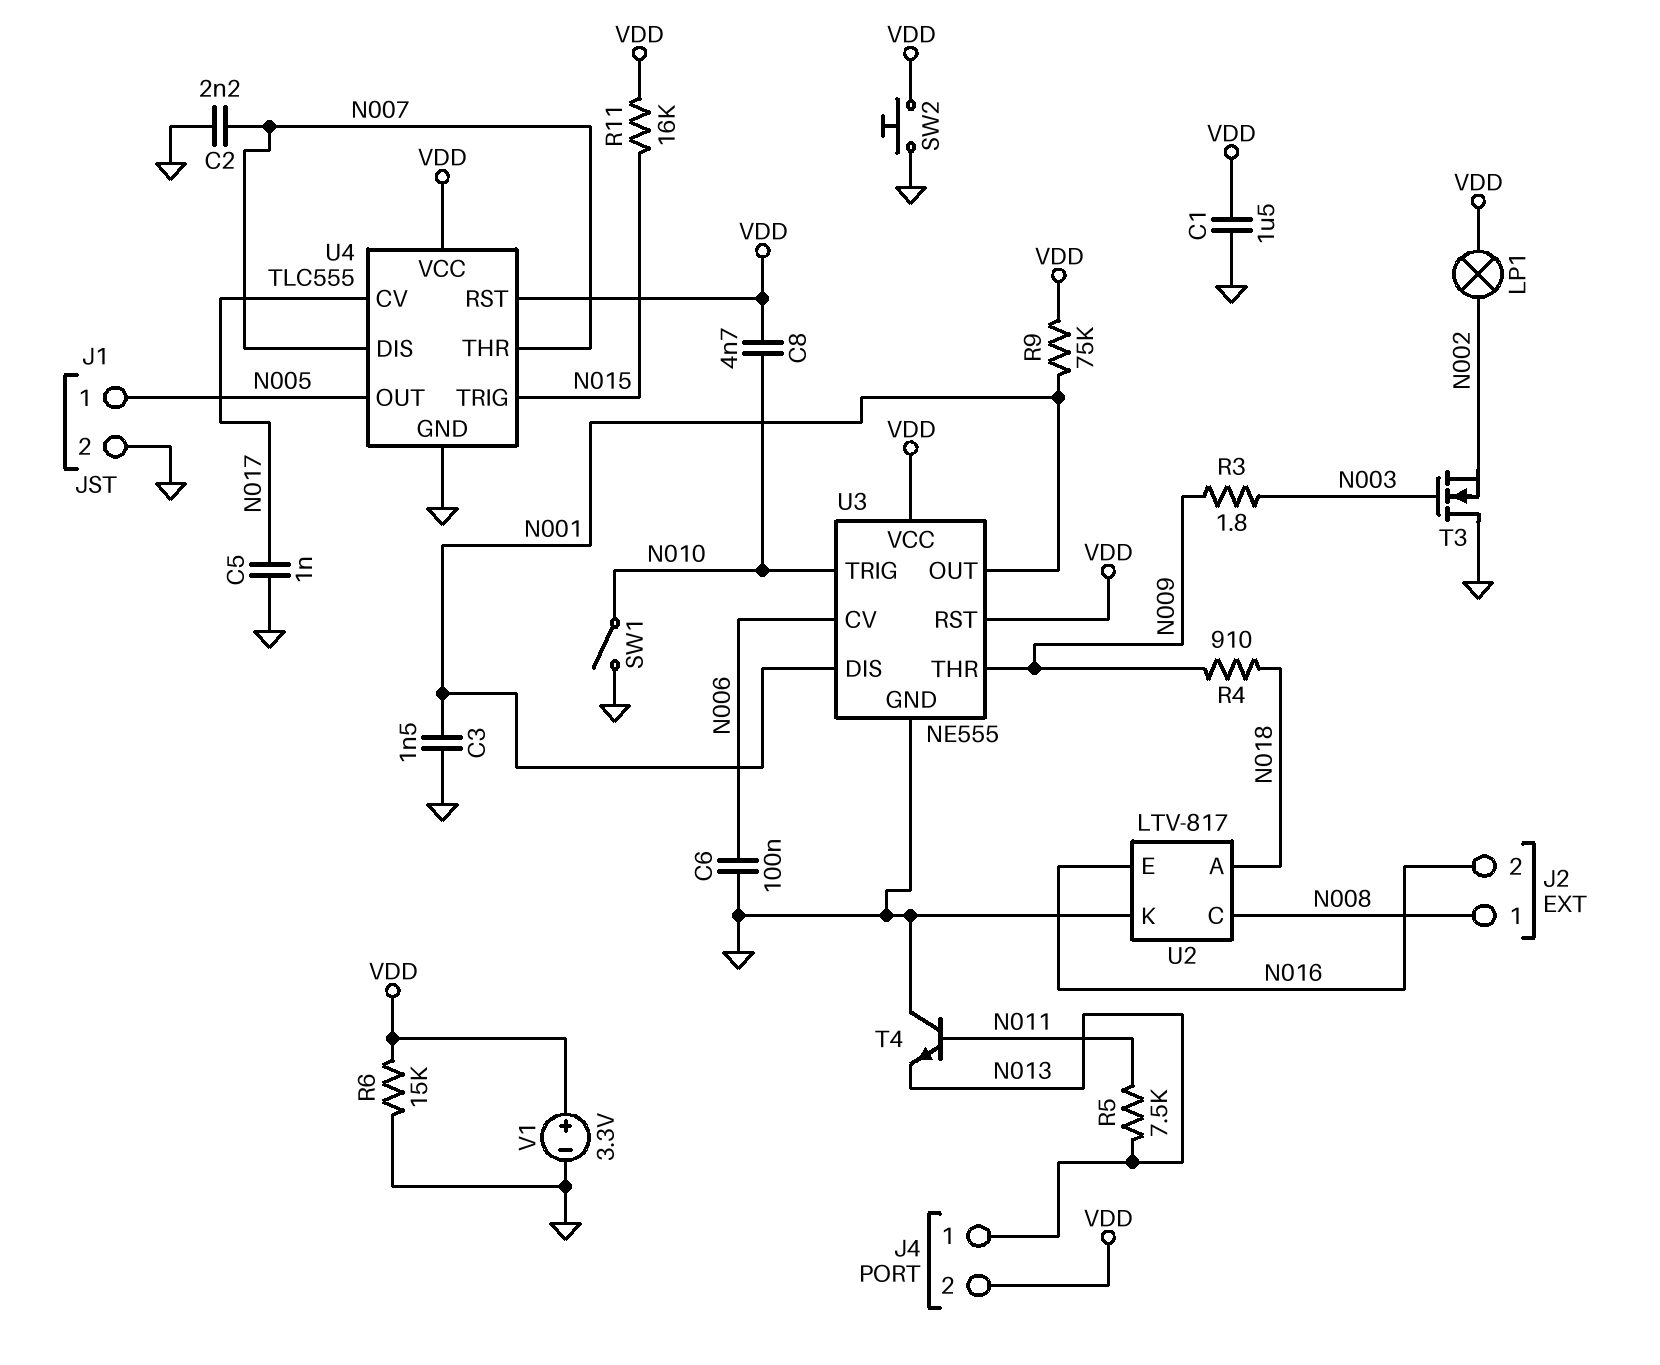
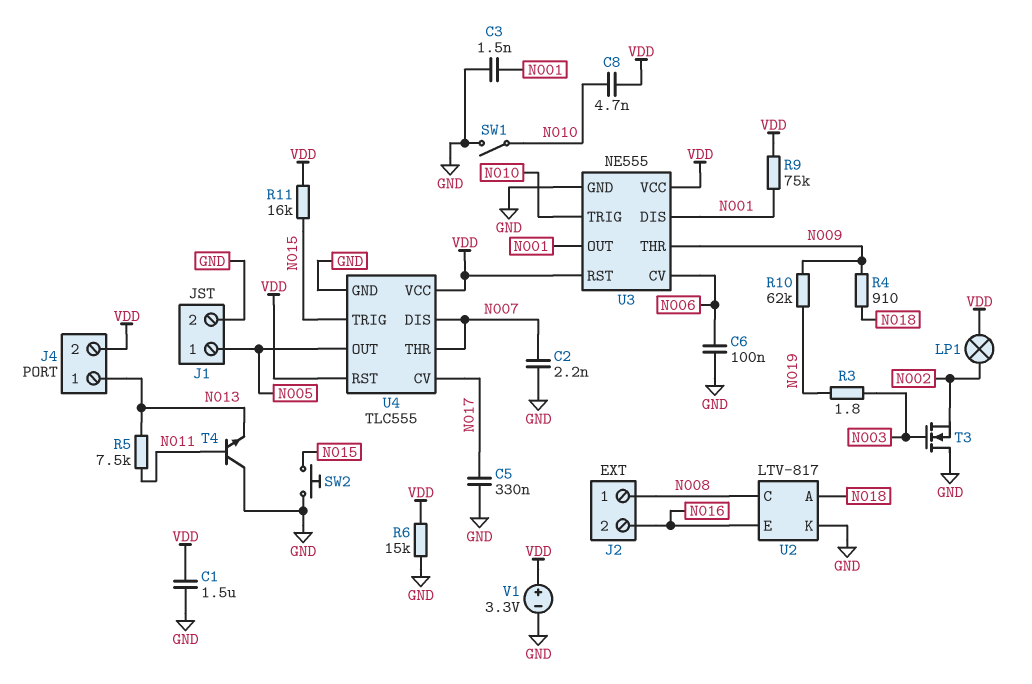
C5: 1nF (GND, N017) -> 330nF (GND, N017)
R3: 1.8 (N003, N009) -> 1.8 (N003, N019)
R10: none -> 62k (N009, N019)
SW2: button (GND, VDD) -> button (GND, N015)

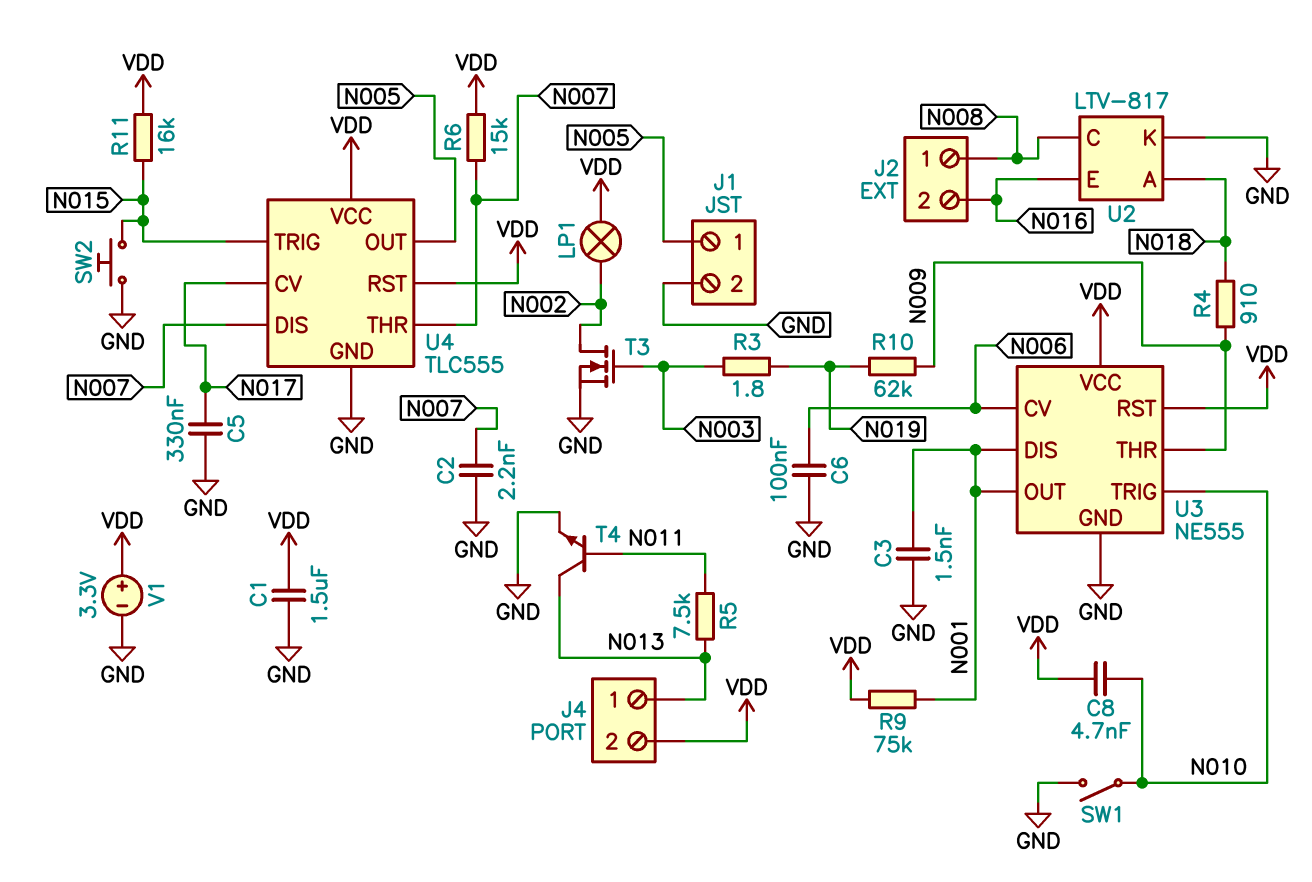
R6: 15k (GND, VDD) -> 15k (N007, VDD)
T3: NMOS (G N003, D GND, S N002) -> NMOS (G N003, D N002, S GND)
T4: NPN (B N011, C GND, E N013) -> NPN (B N011, C N013, E GND)

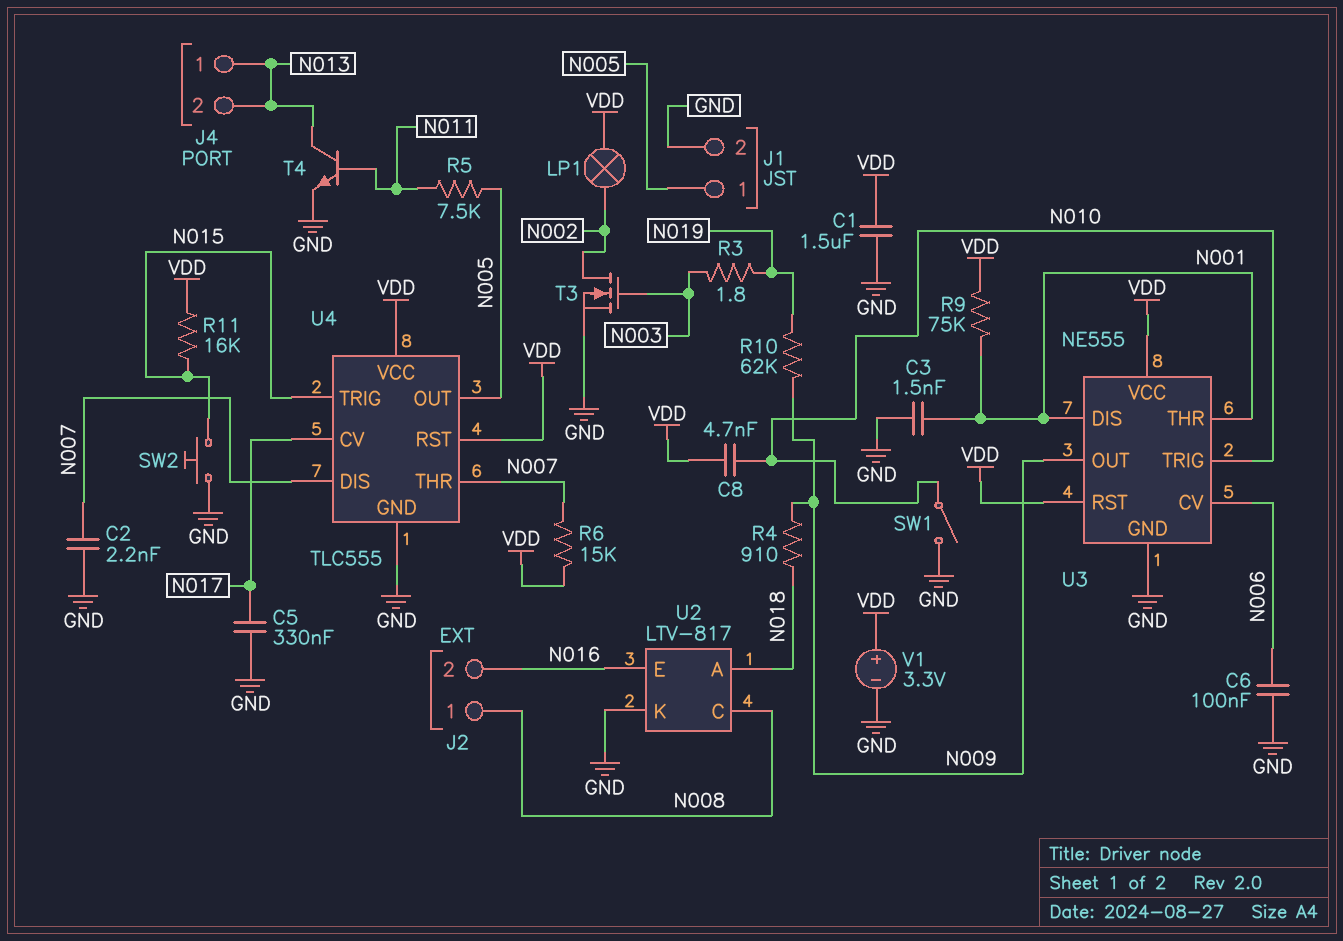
J4 pin 2: VDD -> N013
R5: 7.5k (N011, N013) -> 7.5k (N005, N011)
U3 pin OUT: N001 -> N009
U3 pin THR: N009 -> N001

